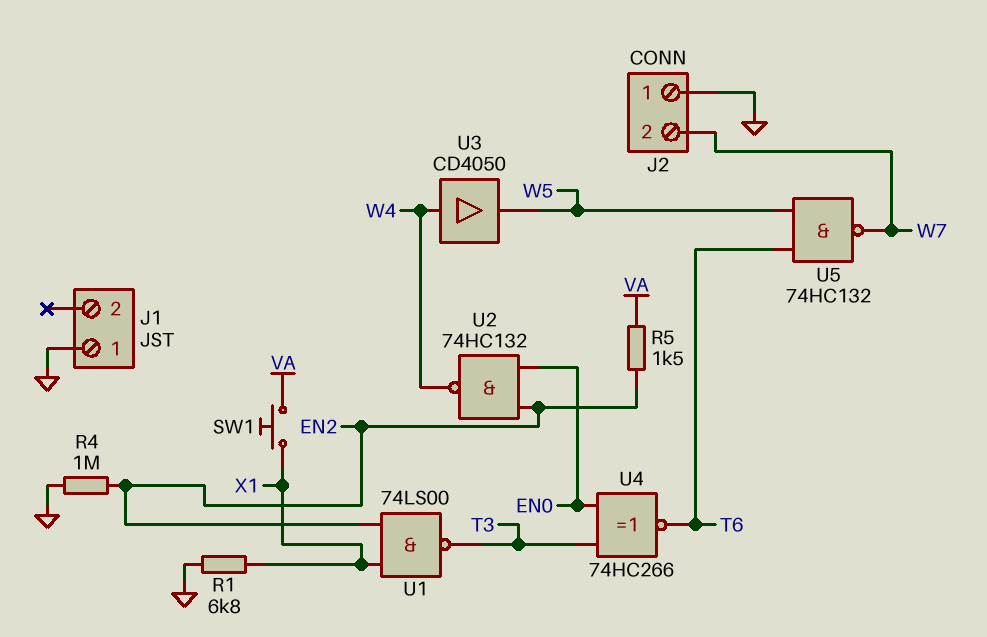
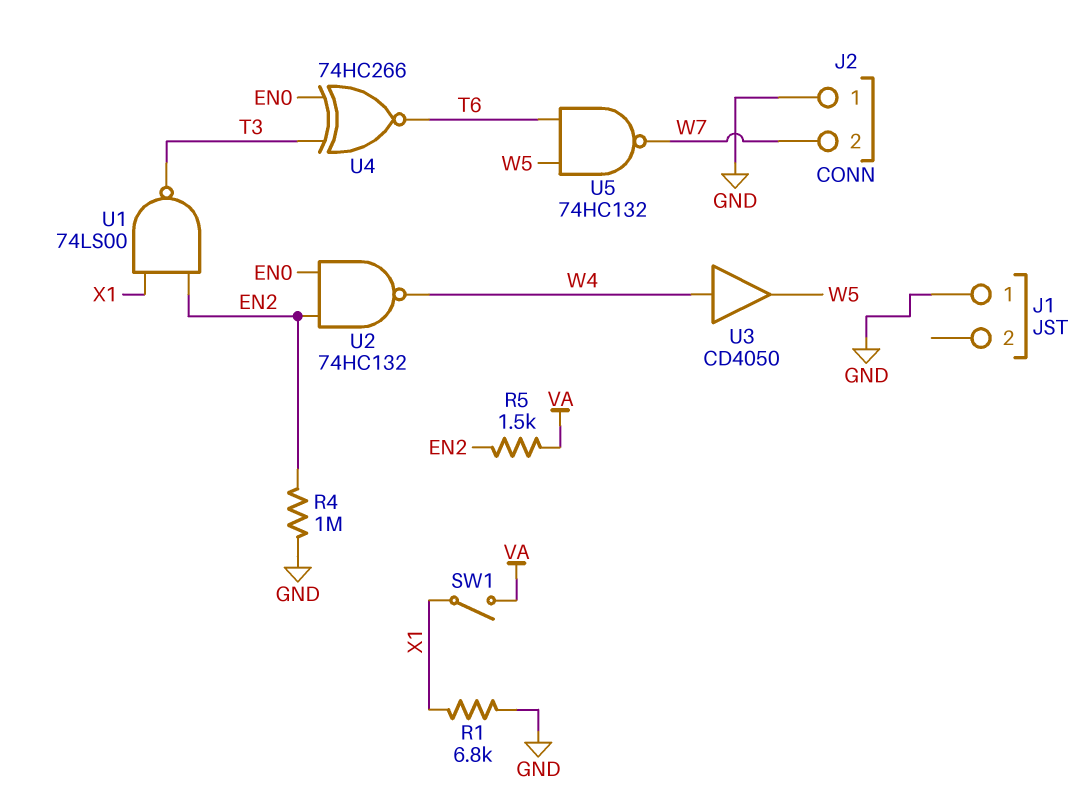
SW1: button (VA, X1) -> switch (VA, X1)

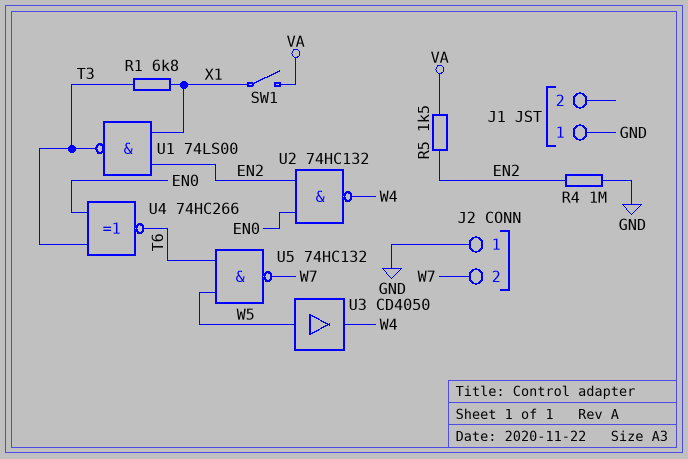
R1: 6.8k (GND, X1) -> 6.8k (T3, X1)
U3: buffer CD4050 (in W4, out W5) -> buffer CD4050 (in W5, out W4)

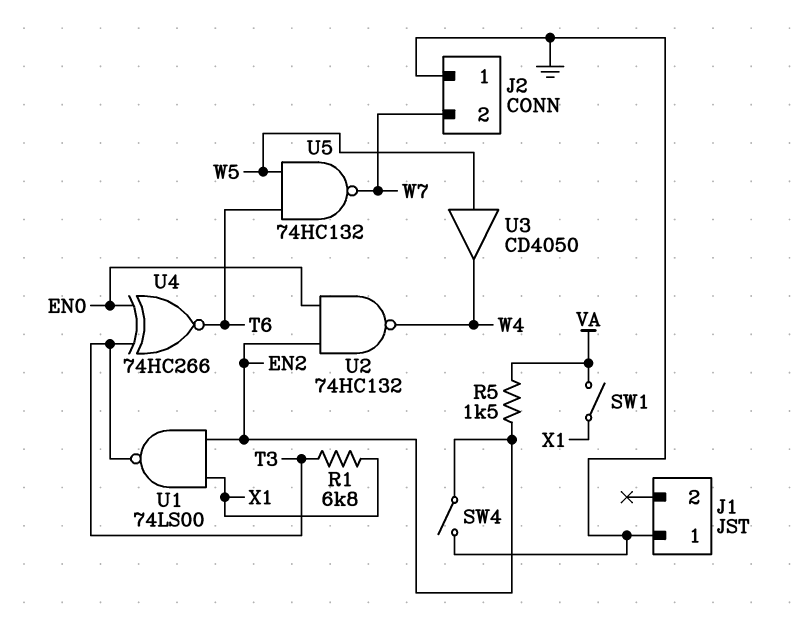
R4: 1M (EN2, GND) -> none
SW4: none -> switch (EN2, GND)

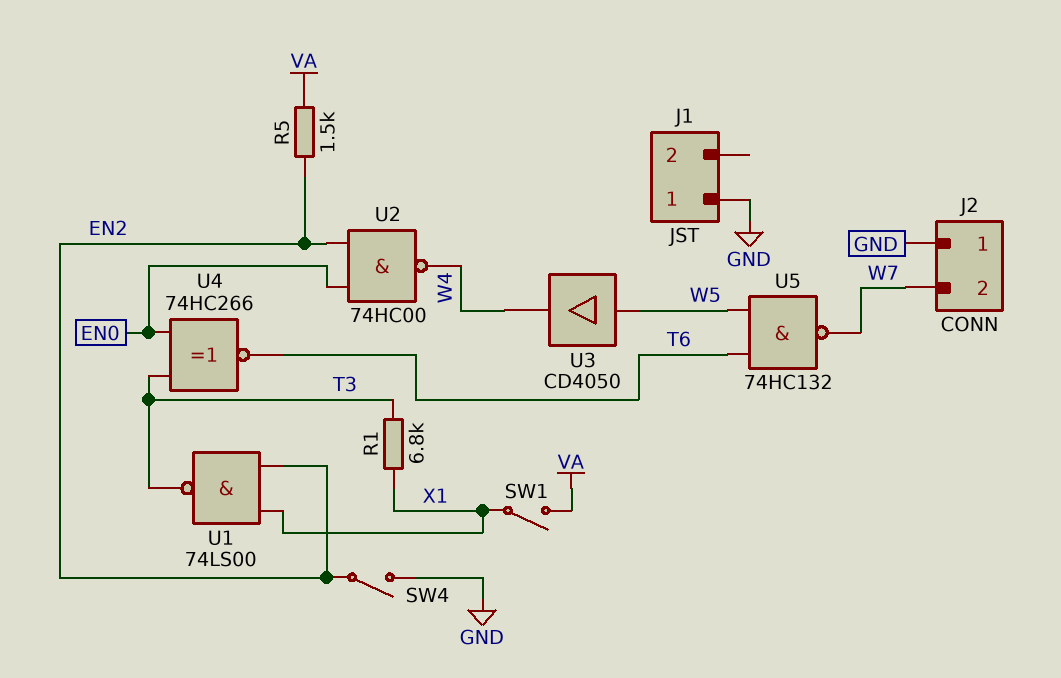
U2: NAND 74HC132 (in EN0, in EN2, out W4) -> NAND 74HC00 (in EN0, in EN2, out W4)

